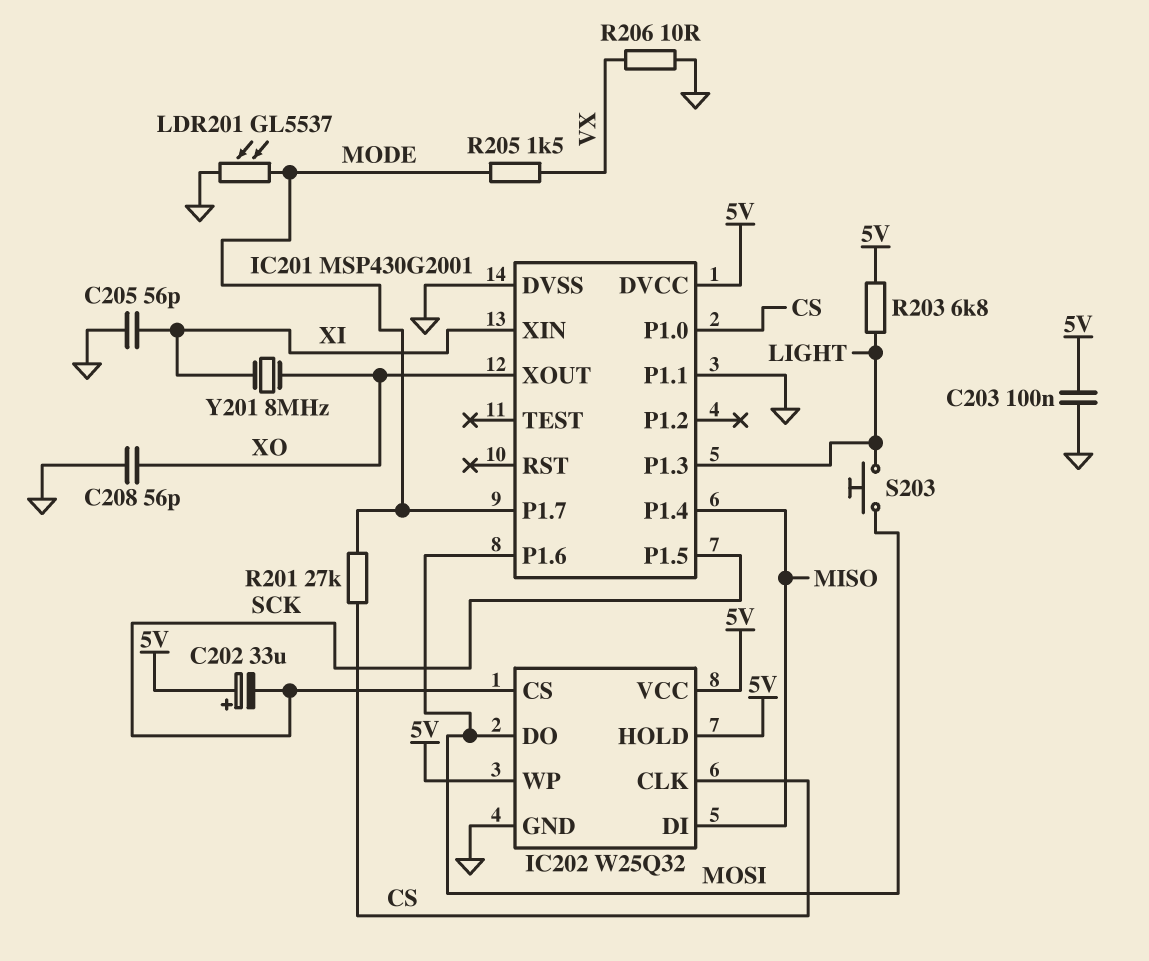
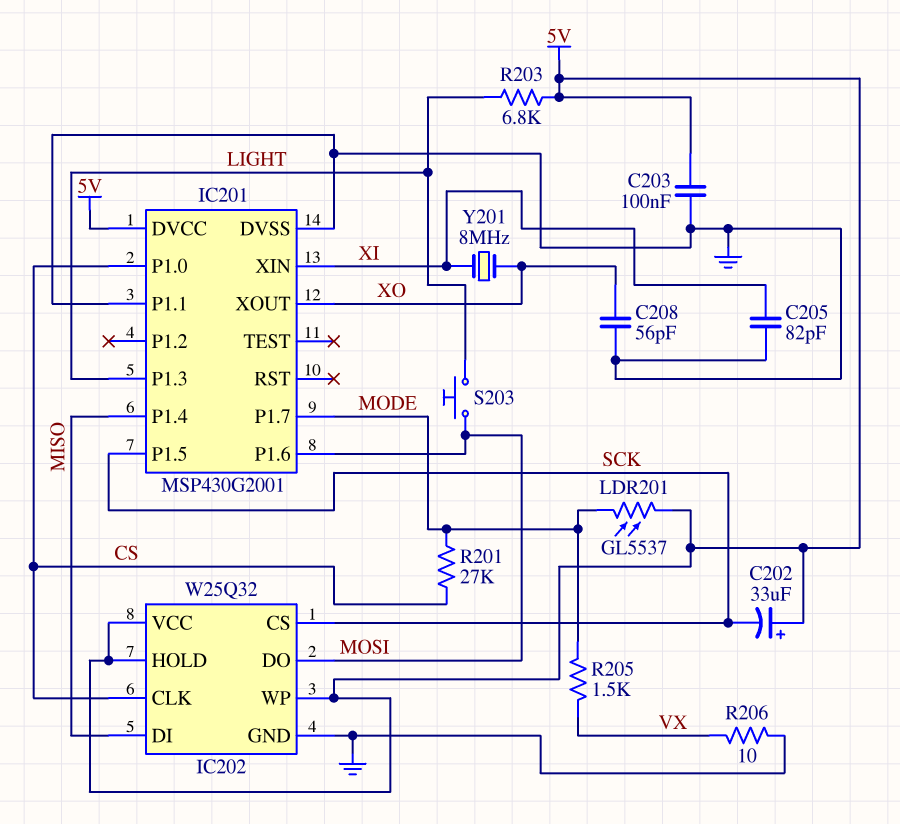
C205: 56pF (GND, XI) -> 82pF (GND, XI)
LDR201: GL5537 (GND, MODE) -> GL5537 (5V, MODE)

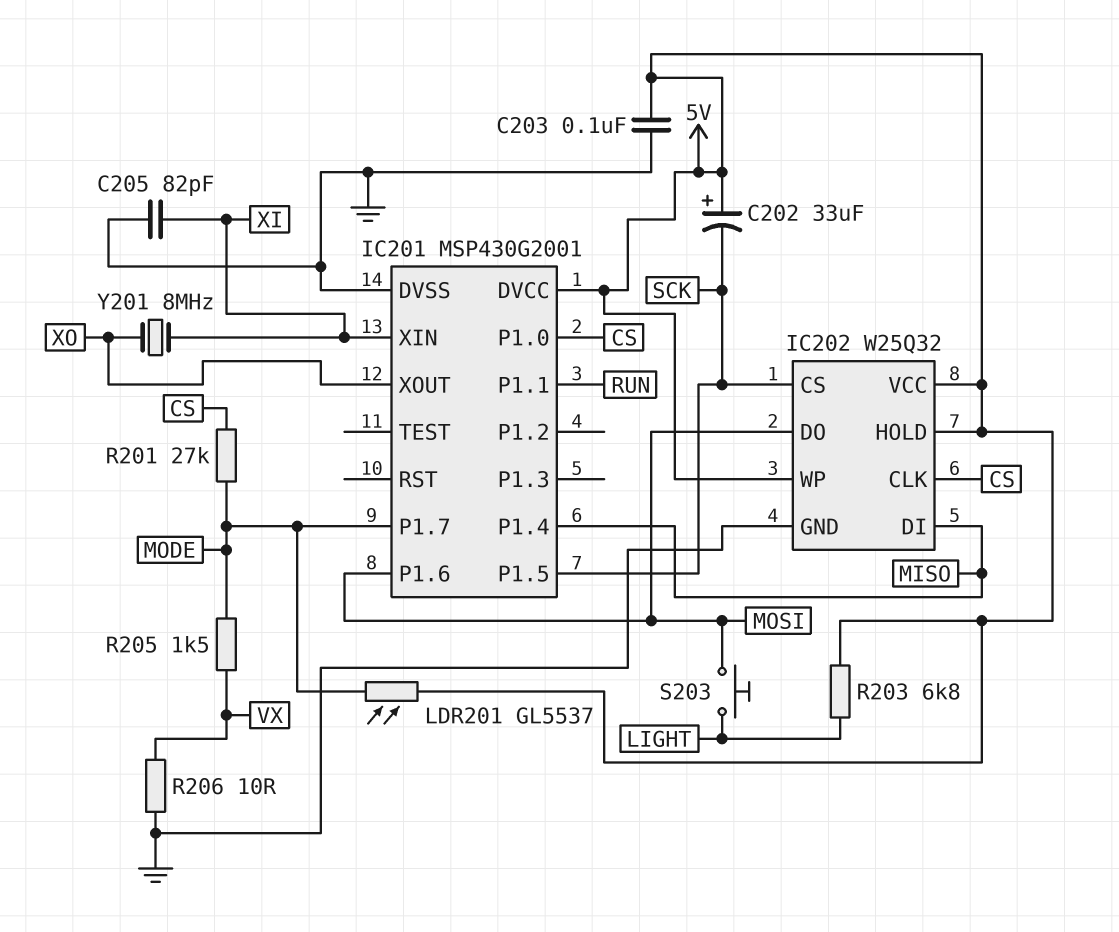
C208: 56pF (GND, XO) -> none
IC201 pin P1.1: GND -> RUN
IC201 pin P1.3: LIGHT -> none

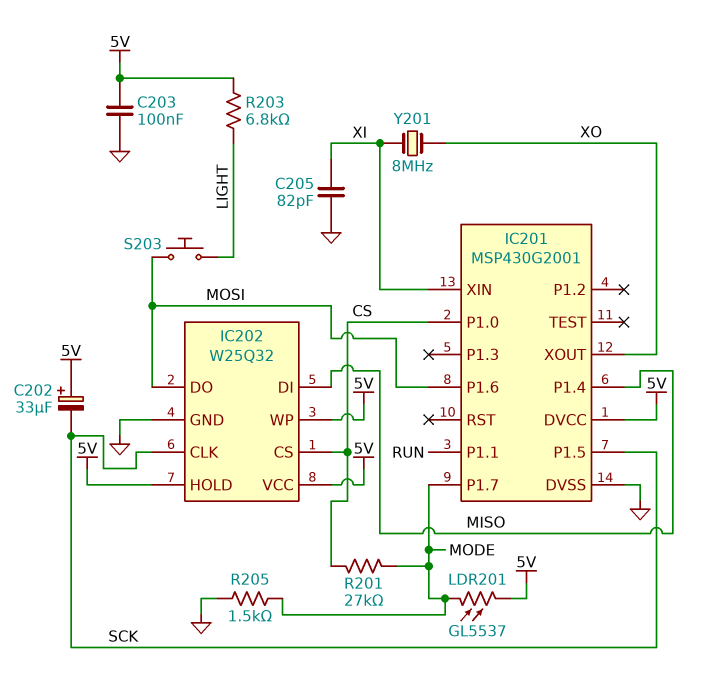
IC202 pin CLK: CS -> SCK
IC202 pin CS: SCK -> CS
R205: 1.5k (MODE, VX) -> 1.5k (GND, MODE)
R206: 10 (GND, VX) -> none

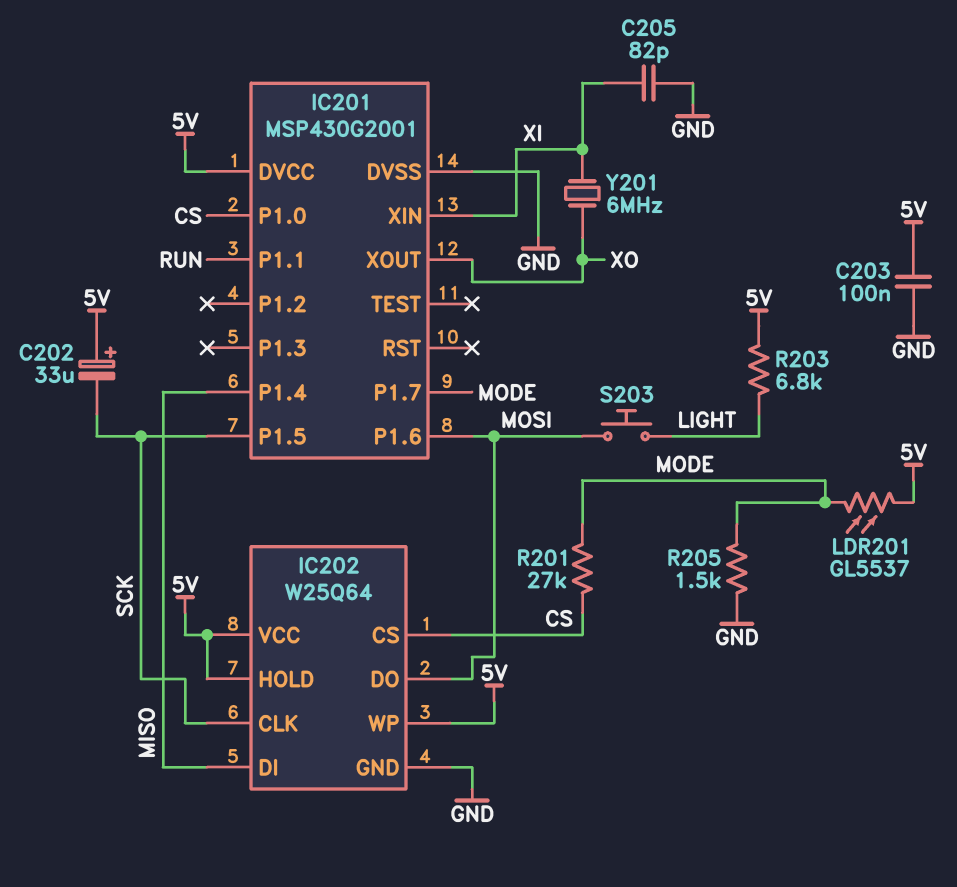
IC202: W25Q32 -> W25Q64
Y201: 8MHz (XI, XO) -> 6MHz (XI, XO)

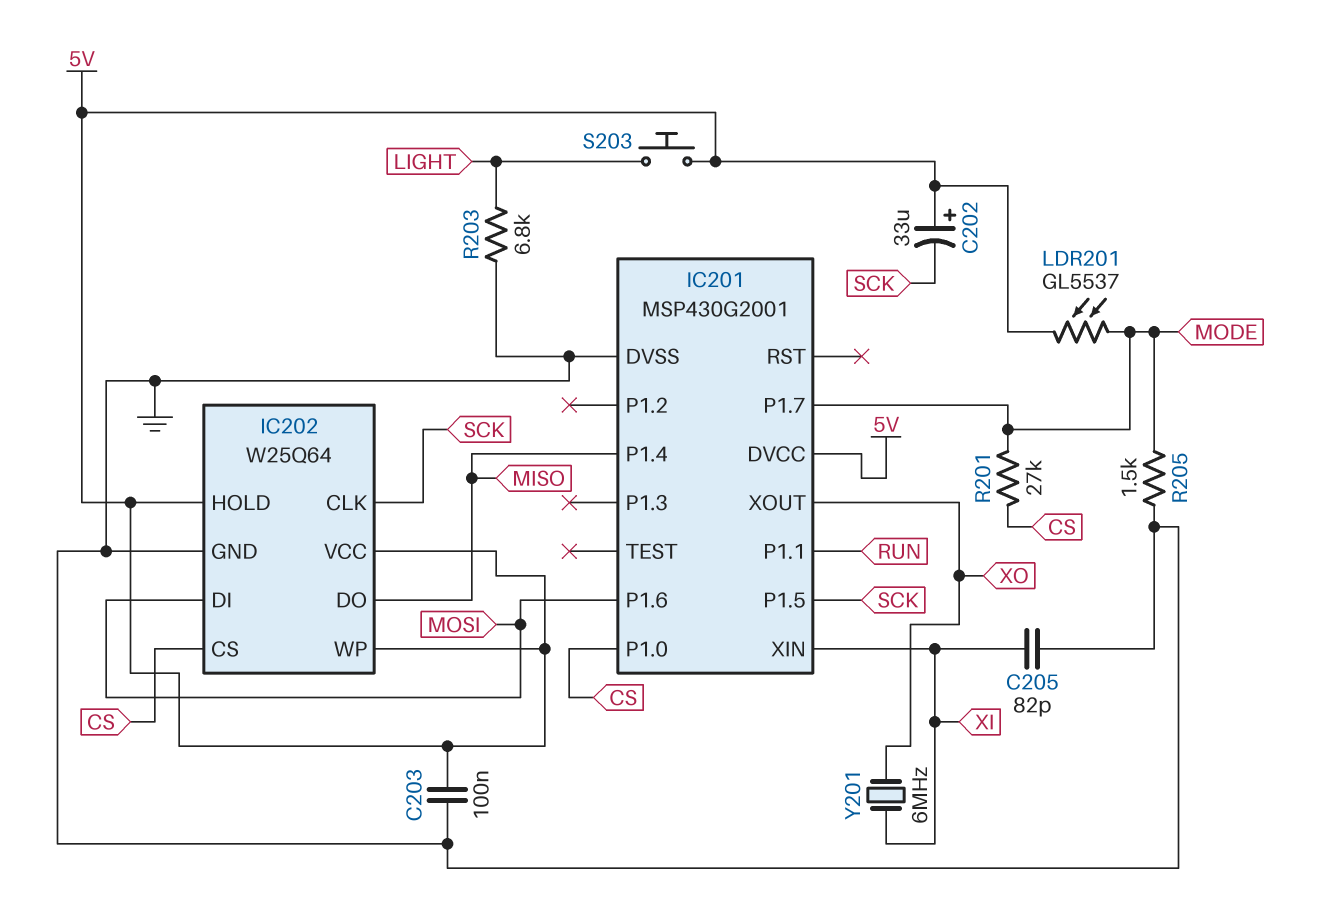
IC202 pin DI: MISO -> MOSI
IC202 pin DO: MOSI -> MISO
R203: 6.8k (5V, LIGHT) -> 6.8k (GND, LIGHT)
S203: button (LIGHT, MOSI) -> button (5V, LIGHT)

